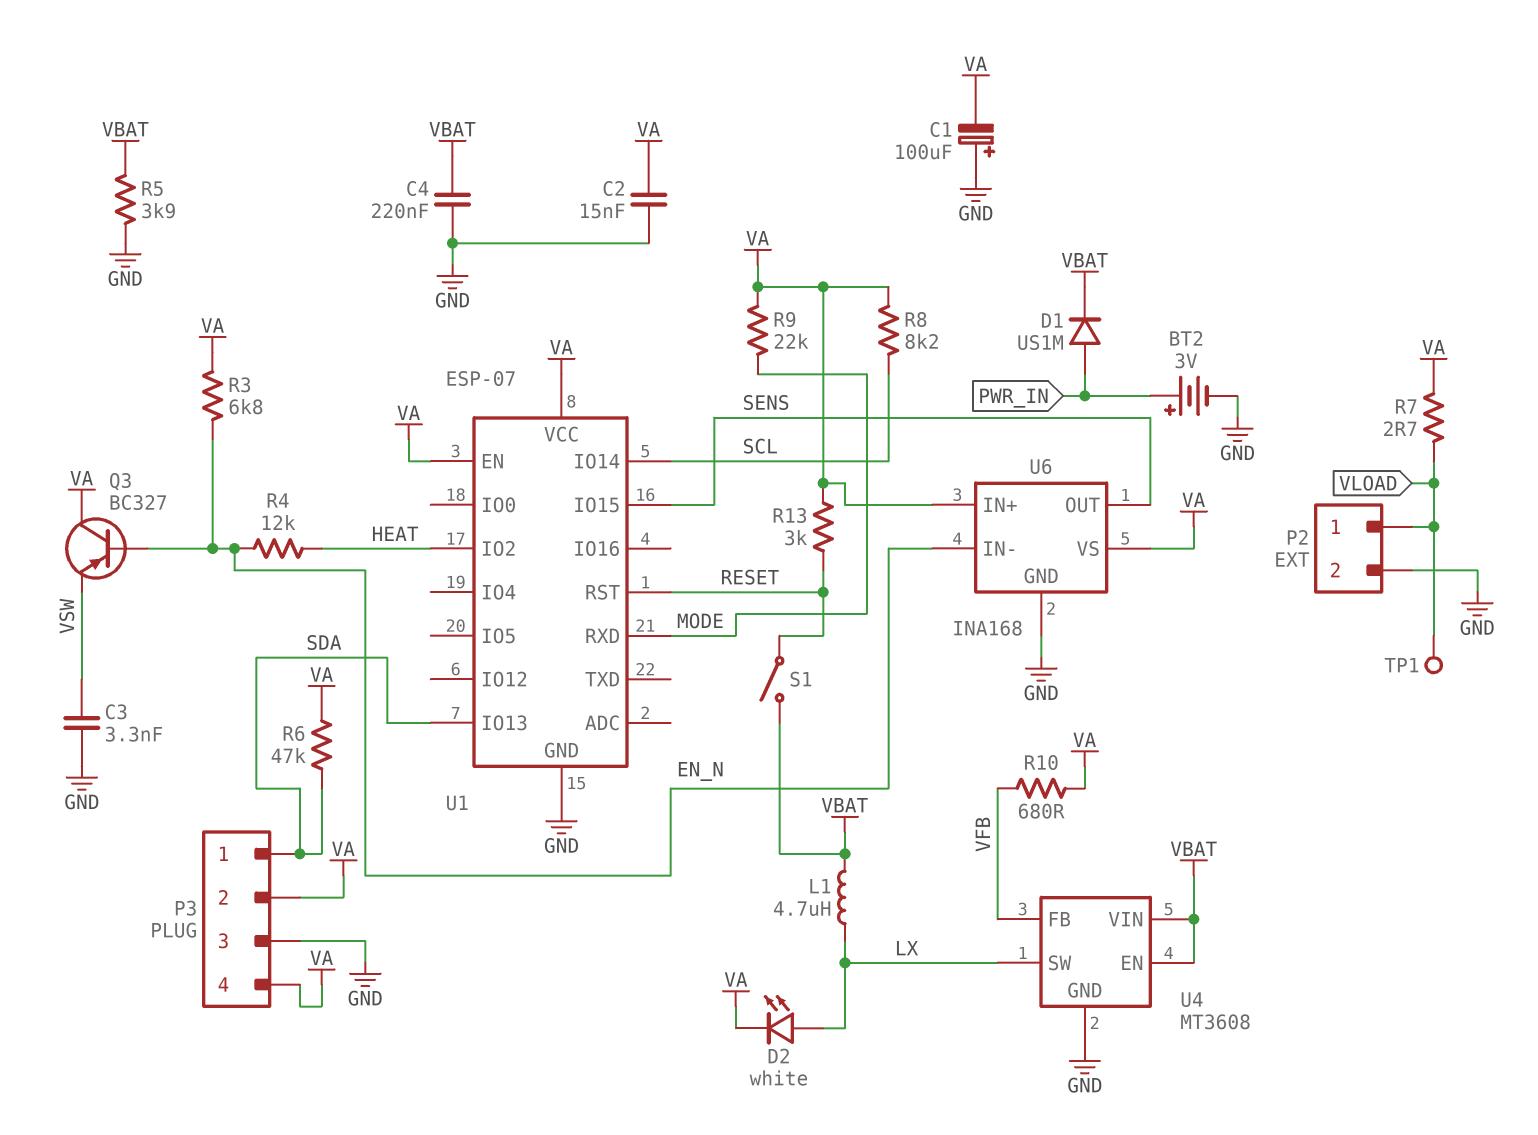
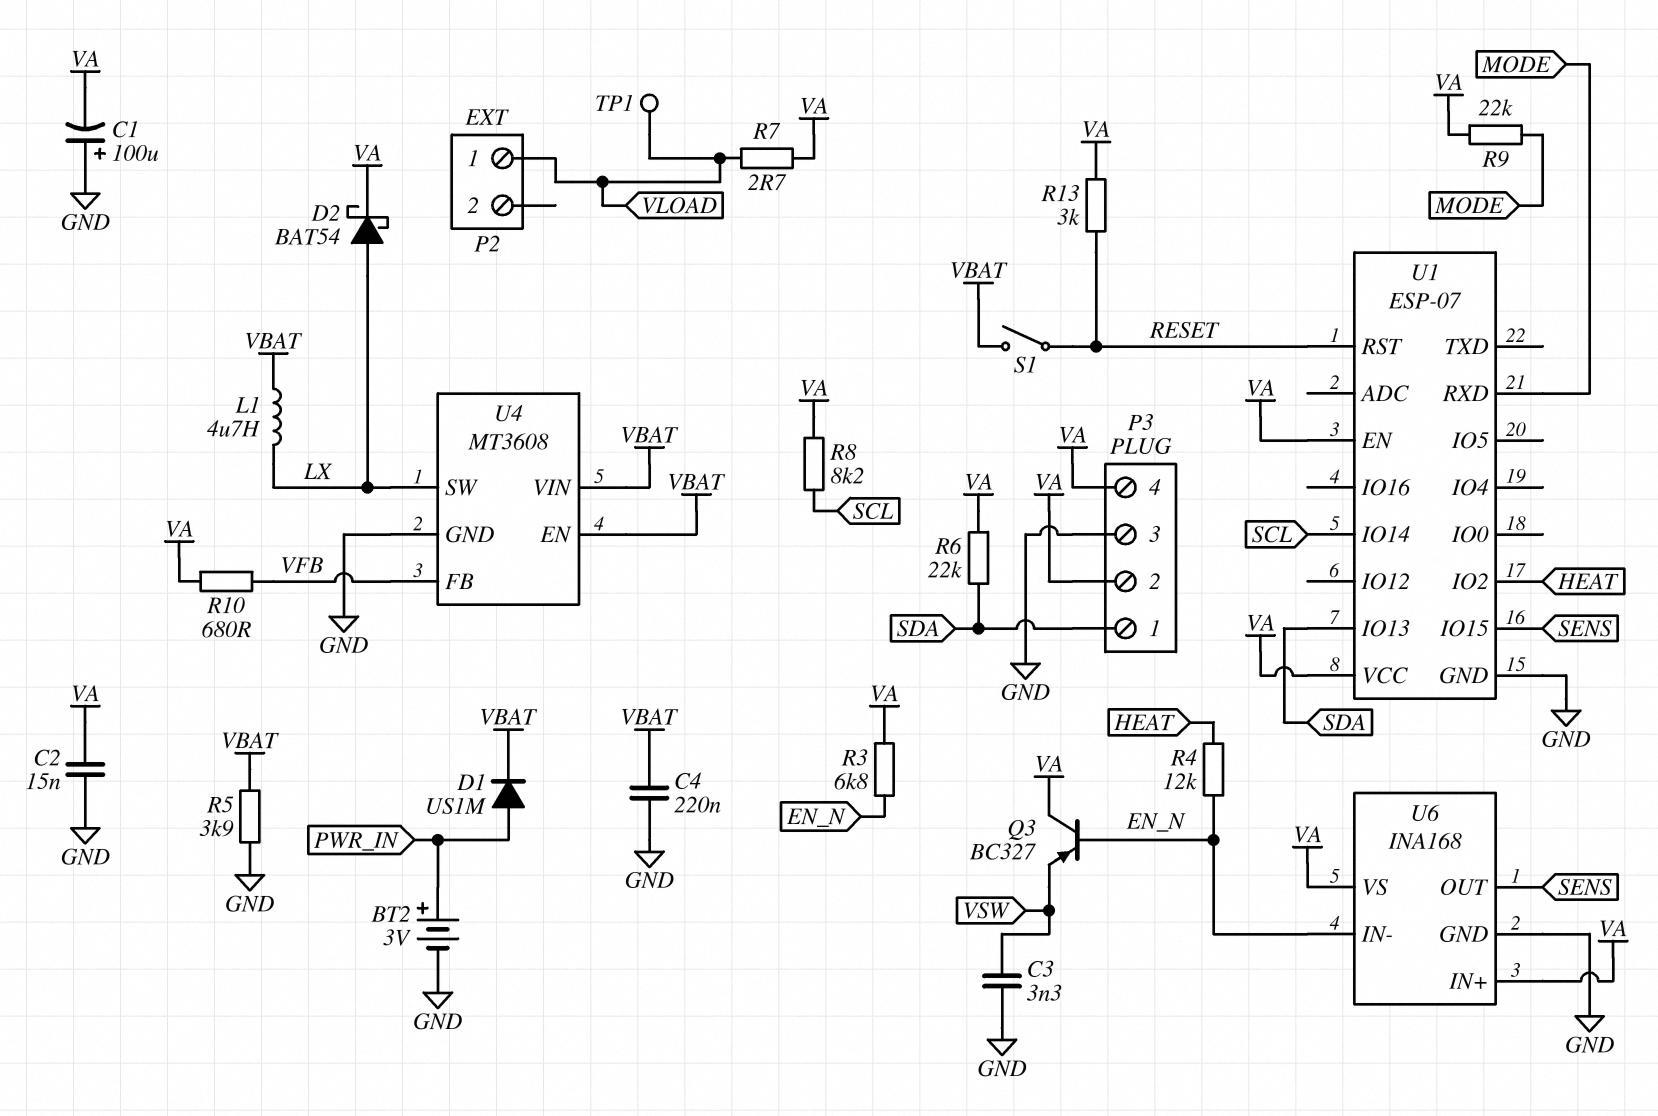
D2: LED white (A LX, K VA) -> schottky BAT54 (A LX, K VA)
P2 pin 2: GND -> none
R6: 47k (SDA, VA) -> 22k (SDA, VA)

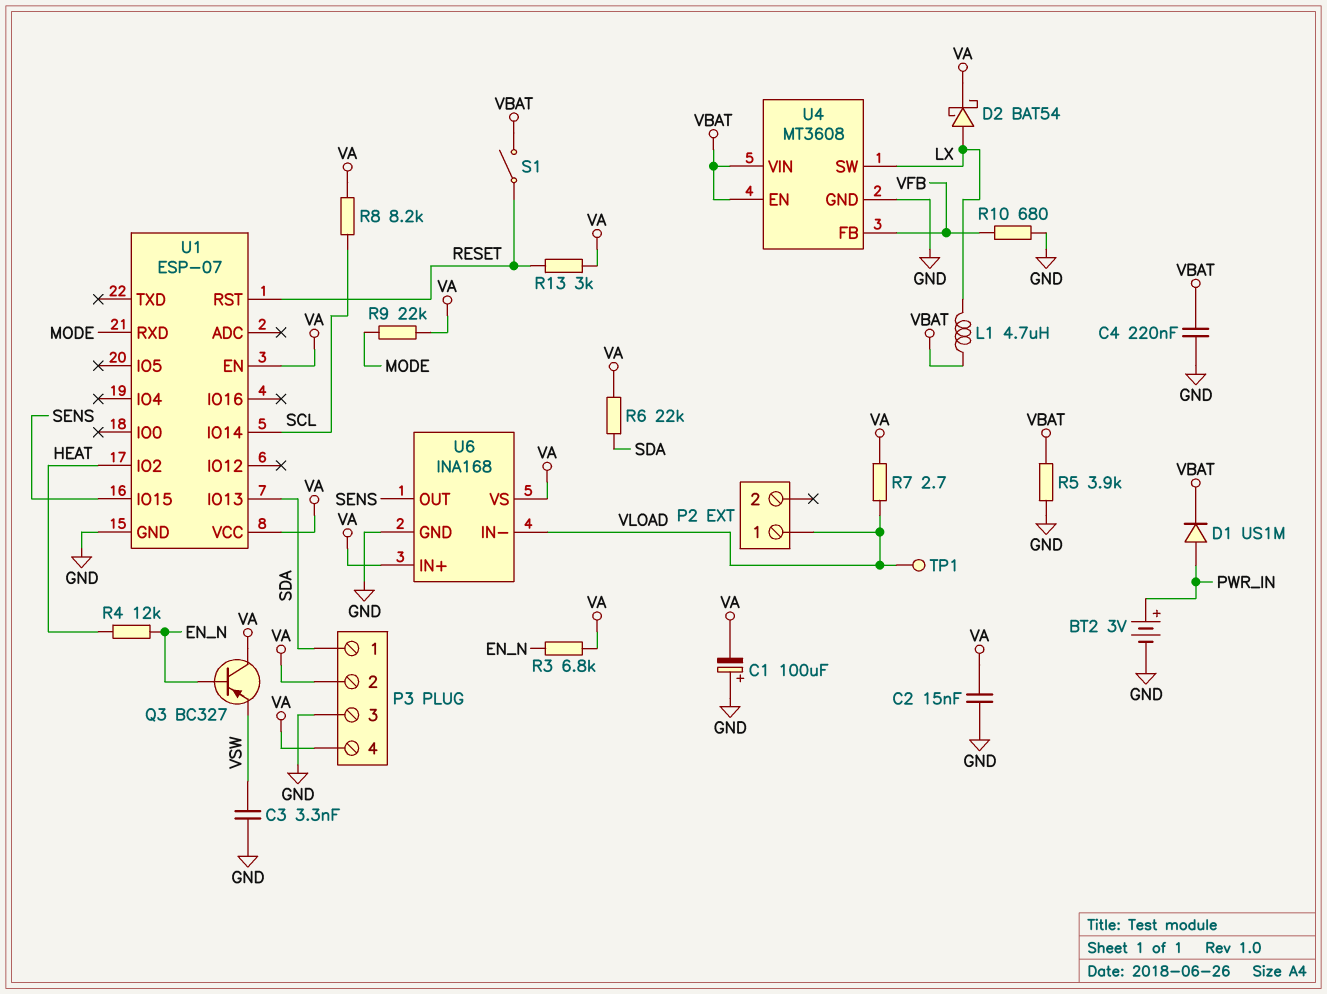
R10: 680 (VA, VFB) -> 680 (GND, VFB)
U6 pin IN-: EN_N -> VLOAD

